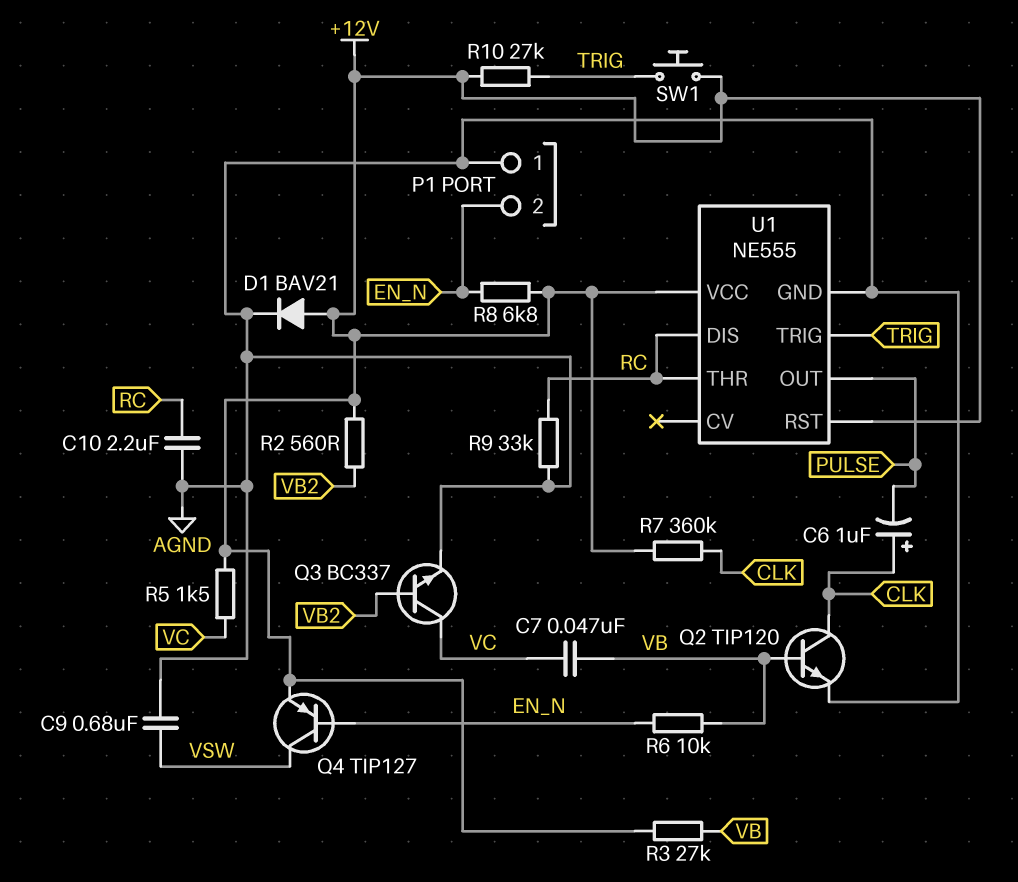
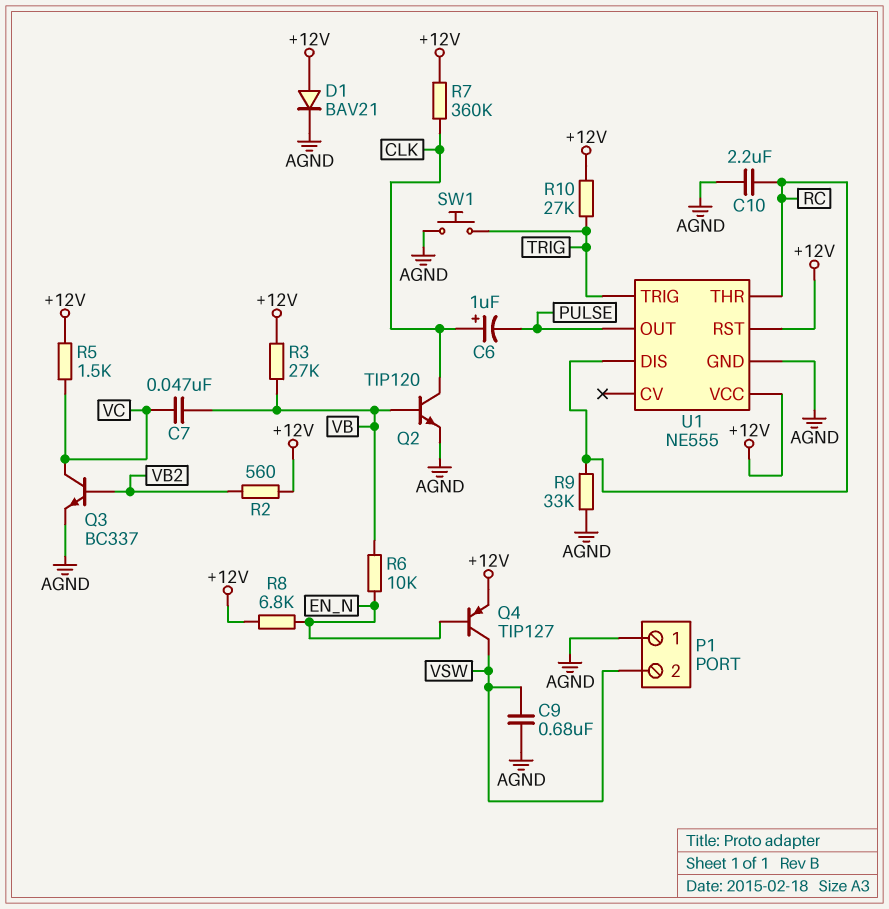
P1 pin 2: EN_N -> VSW
SW1: button (+12V, TRIG) -> button (AGND, TRIG)

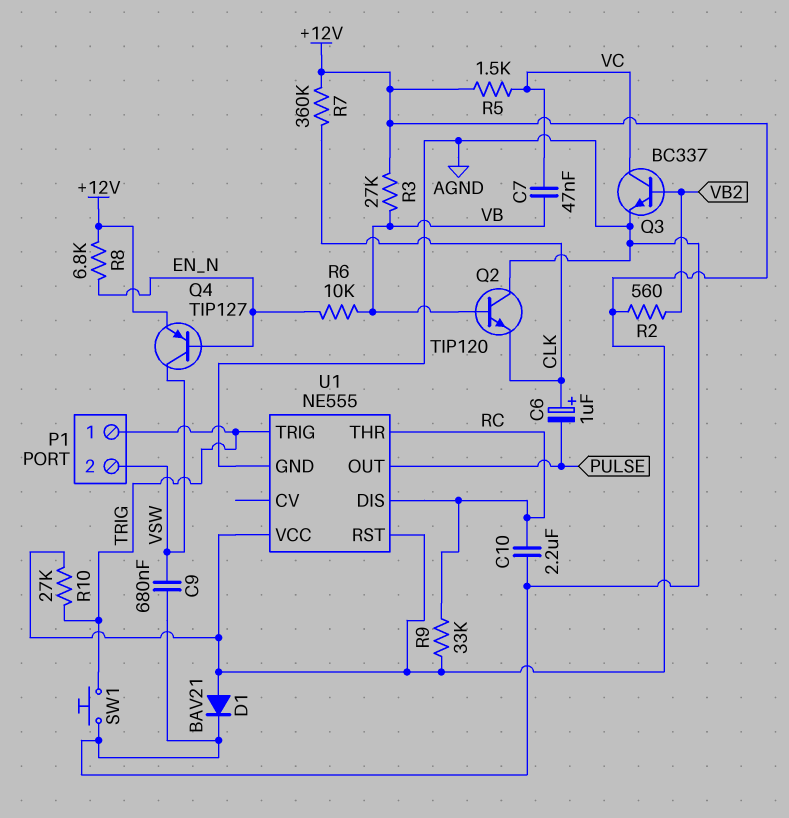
P1 pin 1: AGND -> TRIG
Q2: NPN TIP120 (B VB, C CLK, E AGND) -> NPN TIP120 (B VB, C AGND, E CLK)
R9: 33k (AGND, RC) -> 33k (+12V, RC)

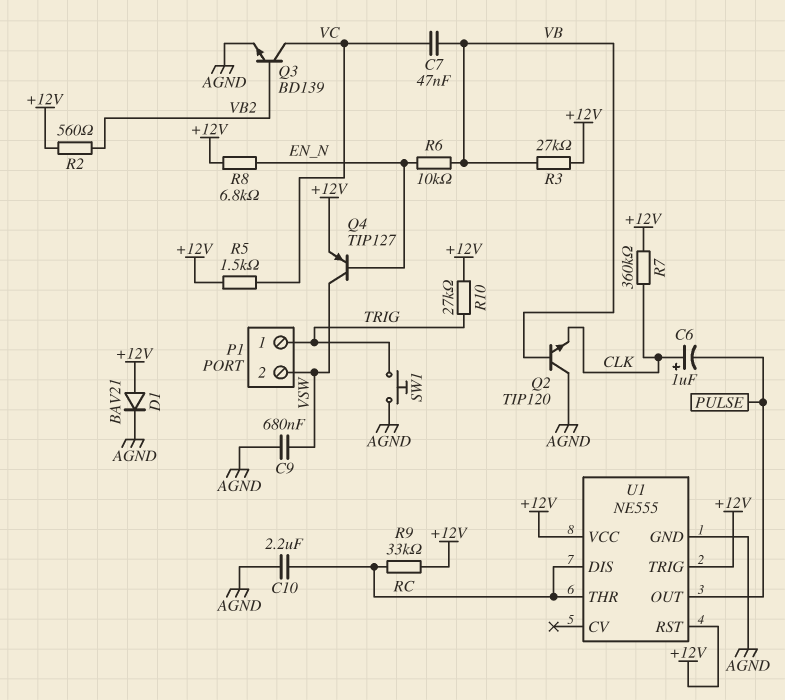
Q3: NPN BC337 (B VB2, C VC, E AGND) -> NPN BD139 (B VB2, C VC, E AGND)
U1 pin TRIG: TRIG -> +12V

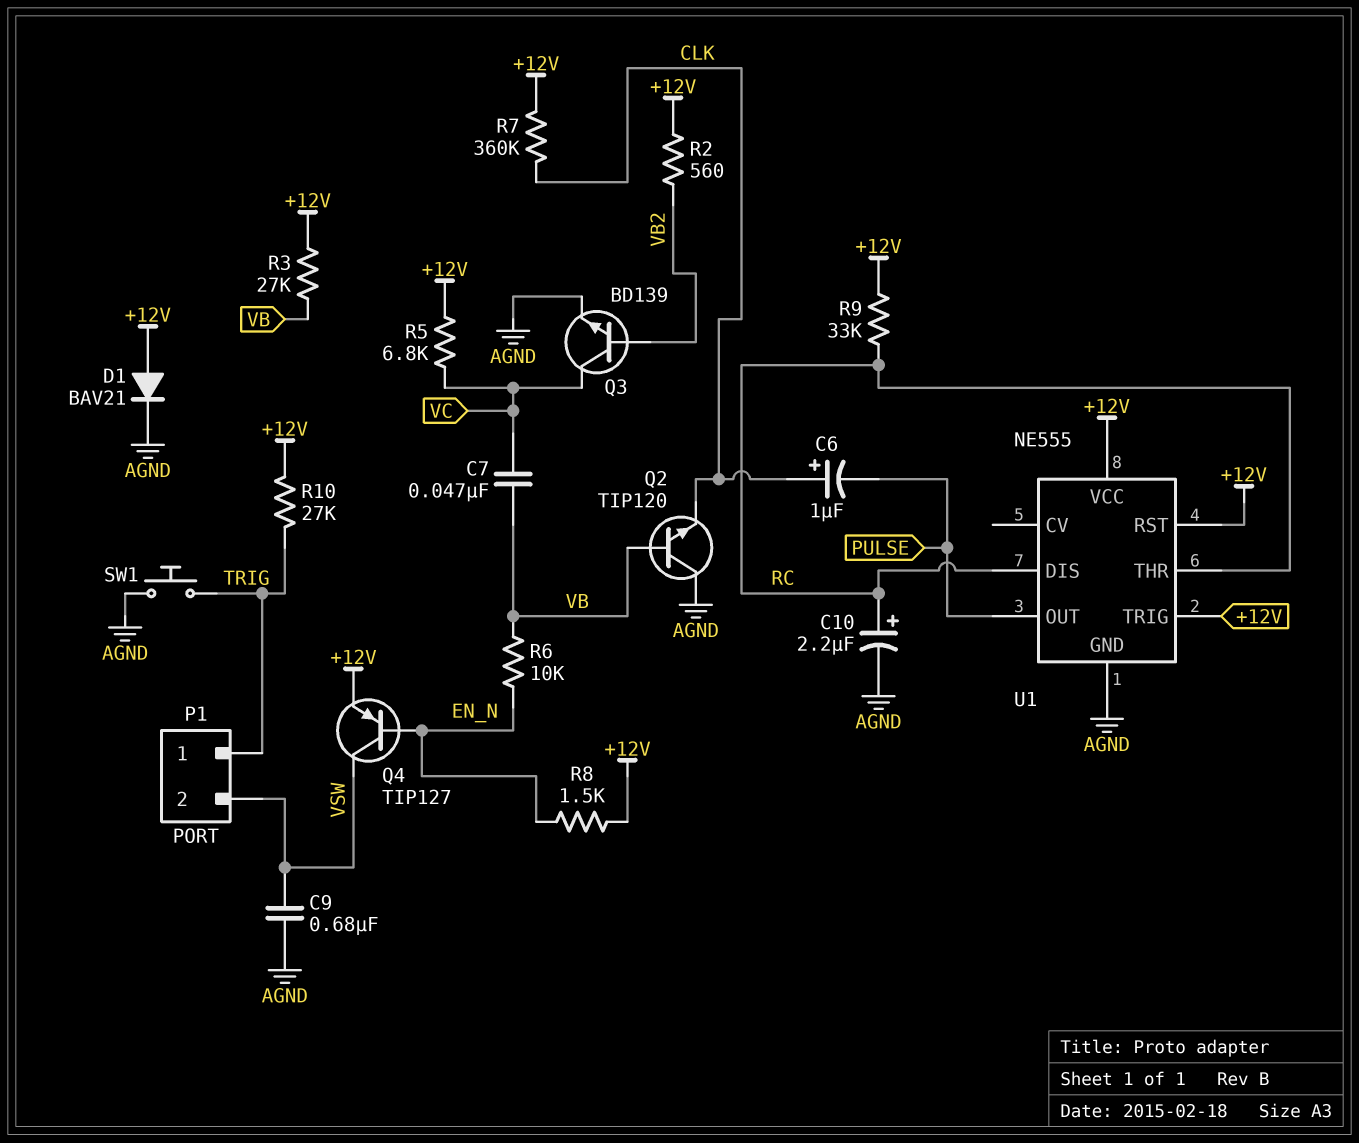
C10: 2.2uF (AGND, RC) -> 2.2uF (plus RC, minus AGND)
R5: 1.5k (+12V, VC) -> 6.8k (+12V, VC)
R8: 6.8k (+12V, EN_N) -> 1.5k (+12V, EN_N)

